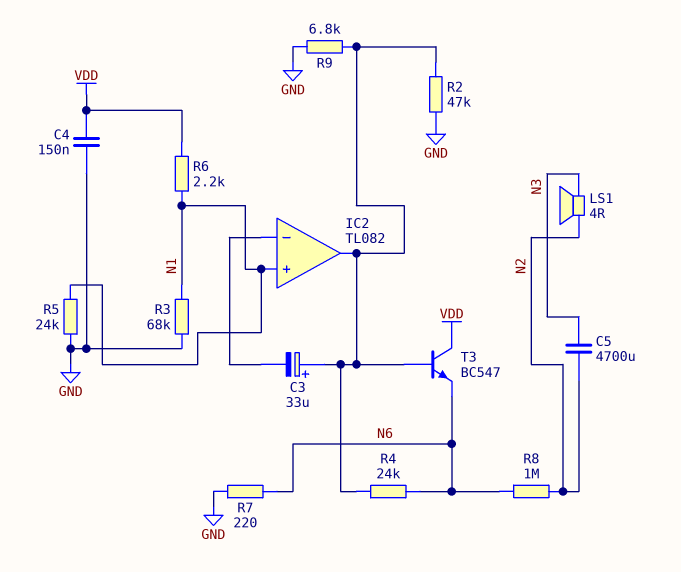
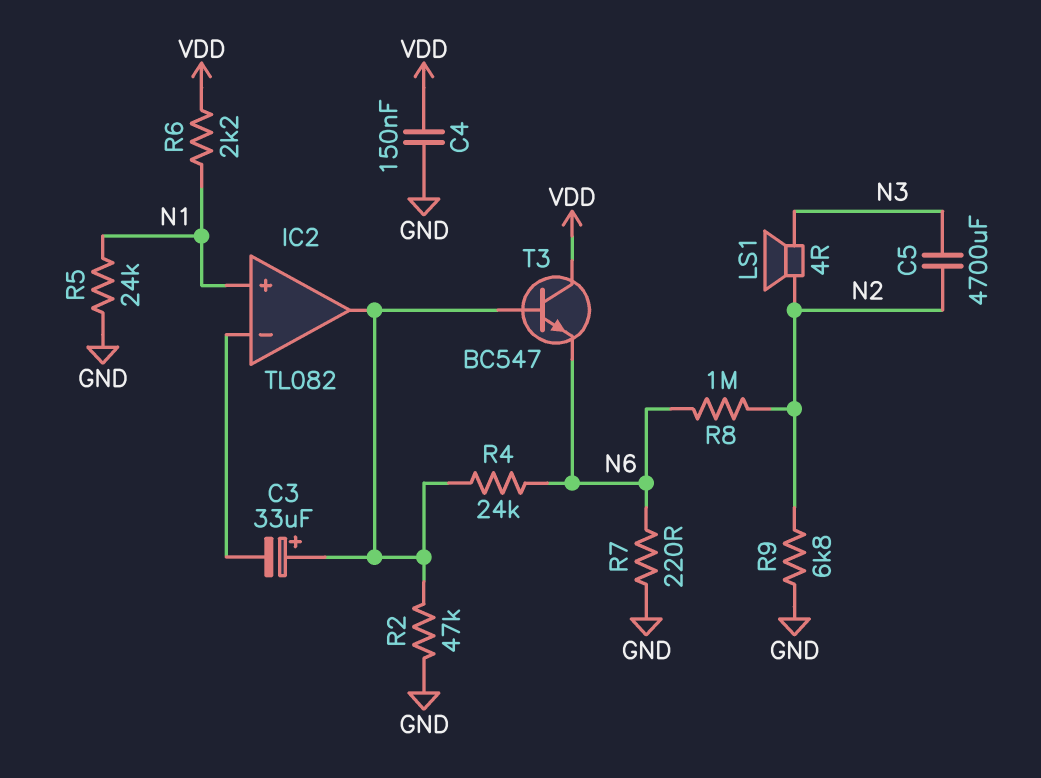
R3: 68k (GND, N1) -> none
R9: 6.8k (GND, IC2/out) -> 6.8k (GND, N2)

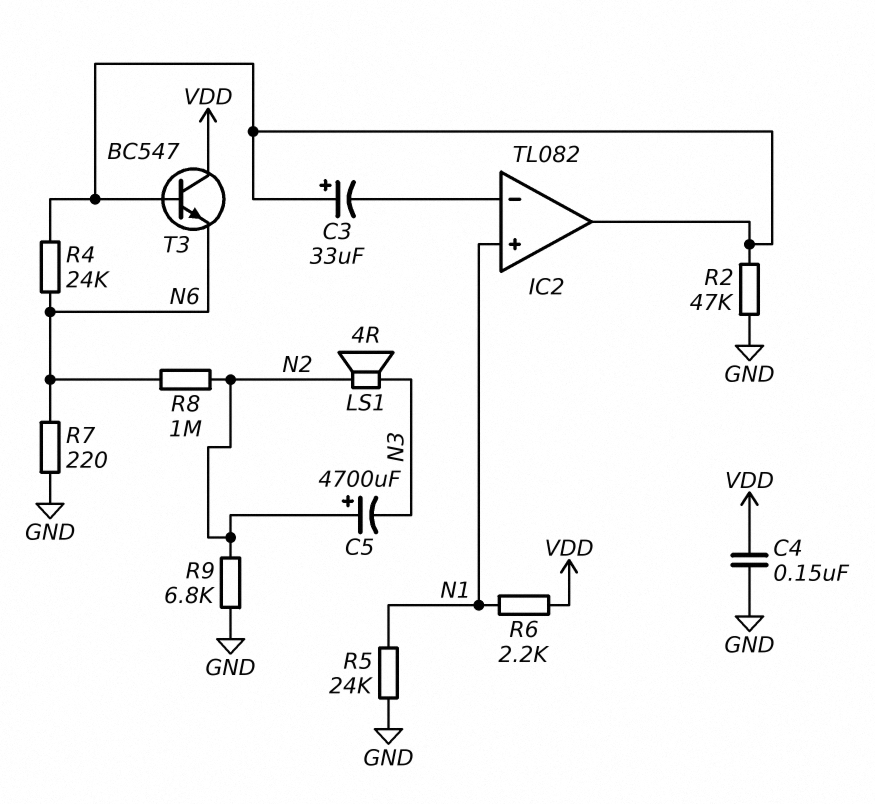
C5: 4700uF (N2, N3) -> 4700uF (plus N2, minus N3)

